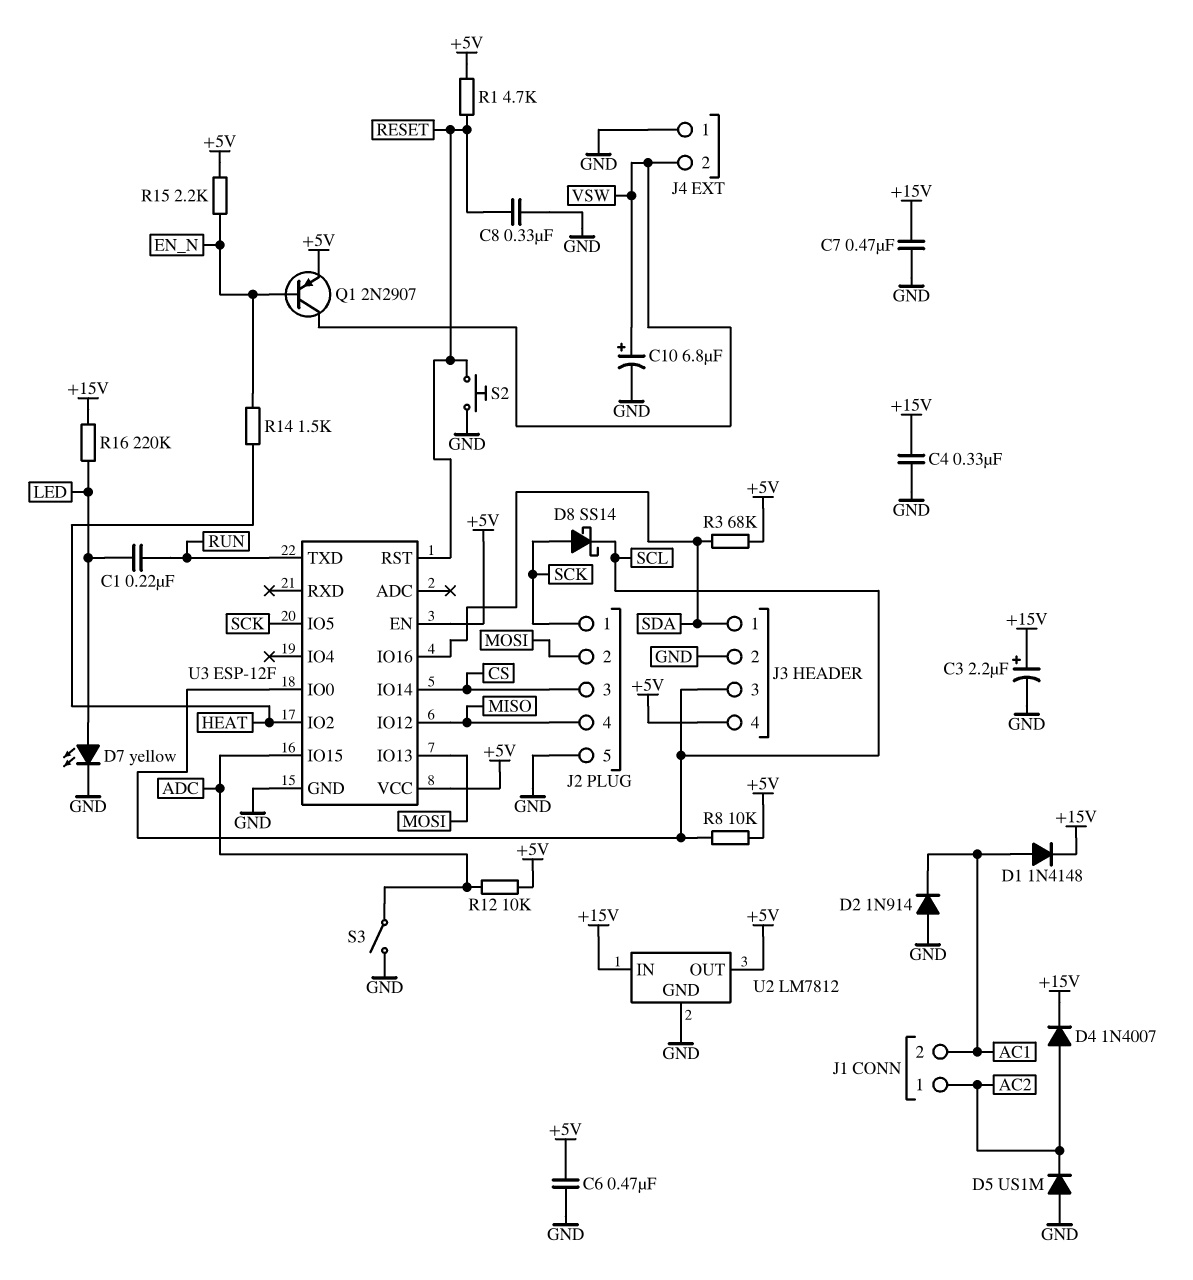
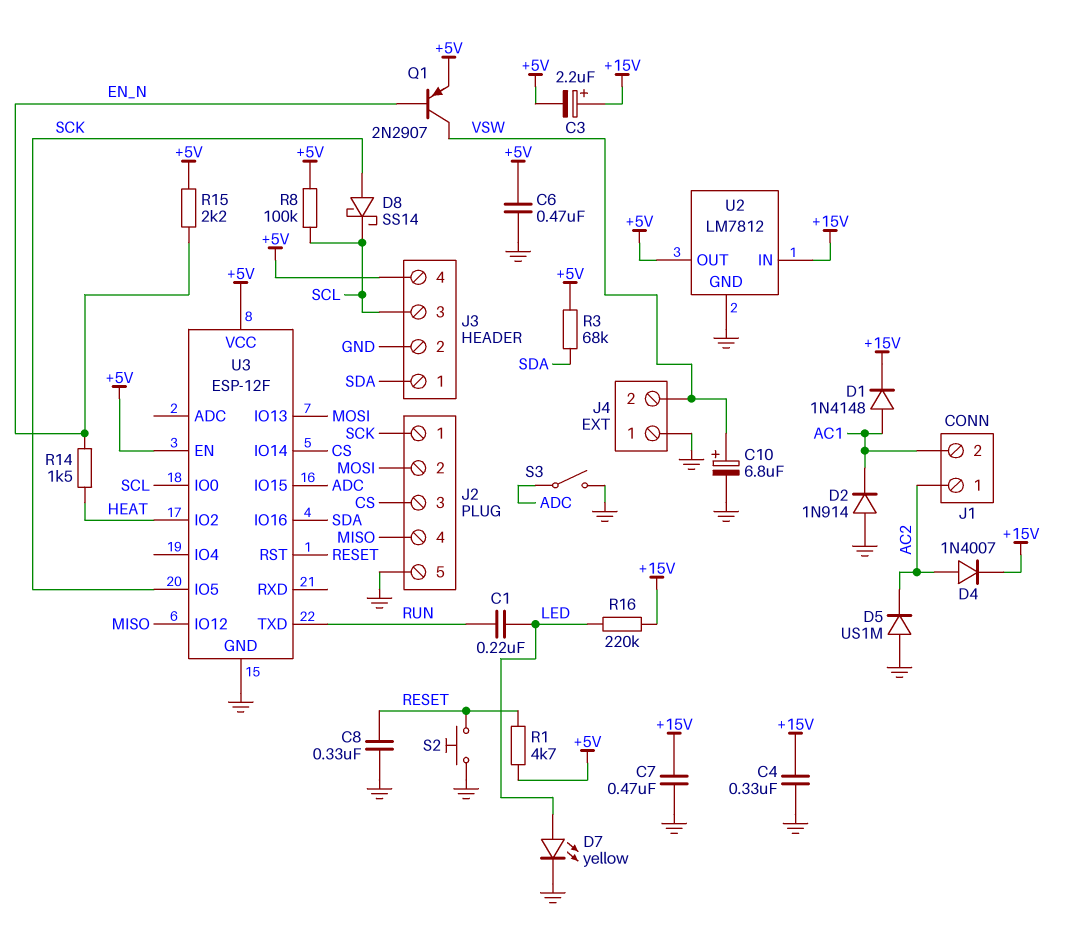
C3: 2.2uF (plus +15V, minus GND) -> 2.2uF (plus +15V, minus +5V)
R8: 10k (+5V, SCL) -> 100k (+5V, SCL)
R12: 10k (+5V, ADC) -> none

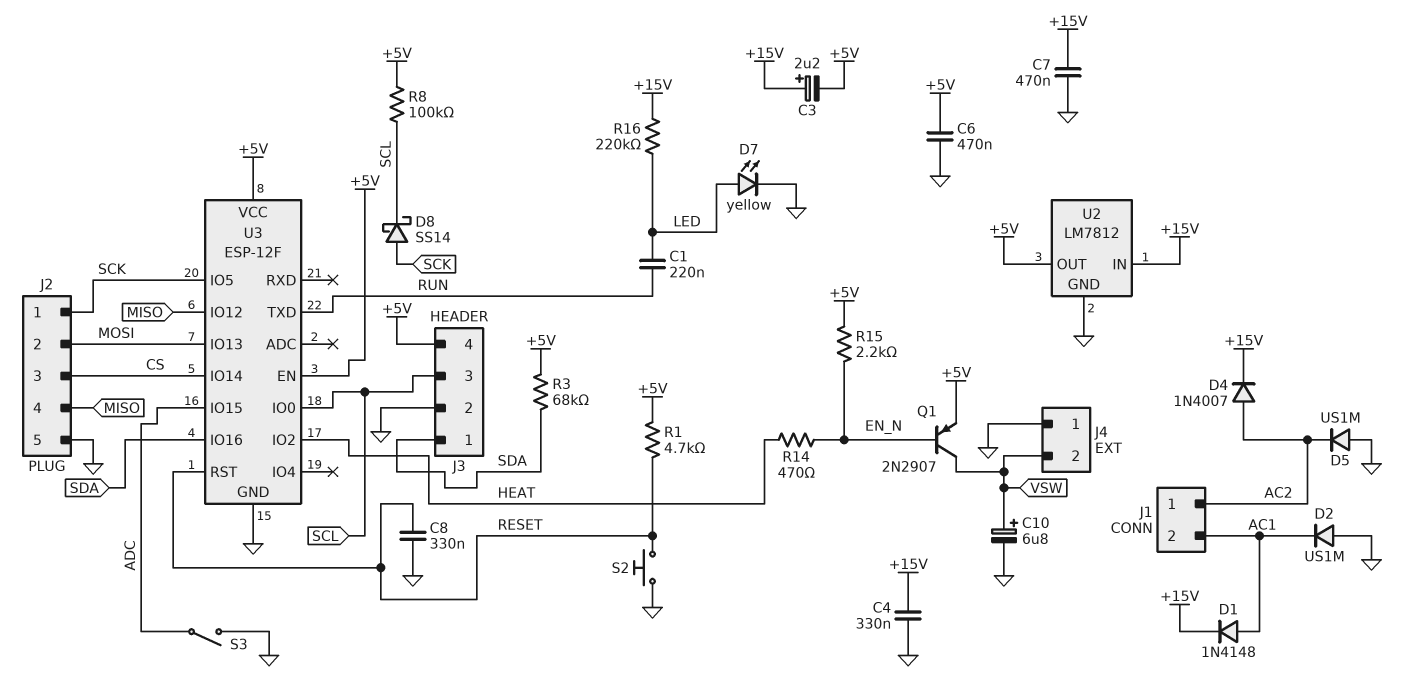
D2: diode 1N914 (A GND, K AC1) -> diode US1M (A GND, K AC1)
R14: 1.5k (EN_N, HEAT) -> 470 (EN_N, HEAT)

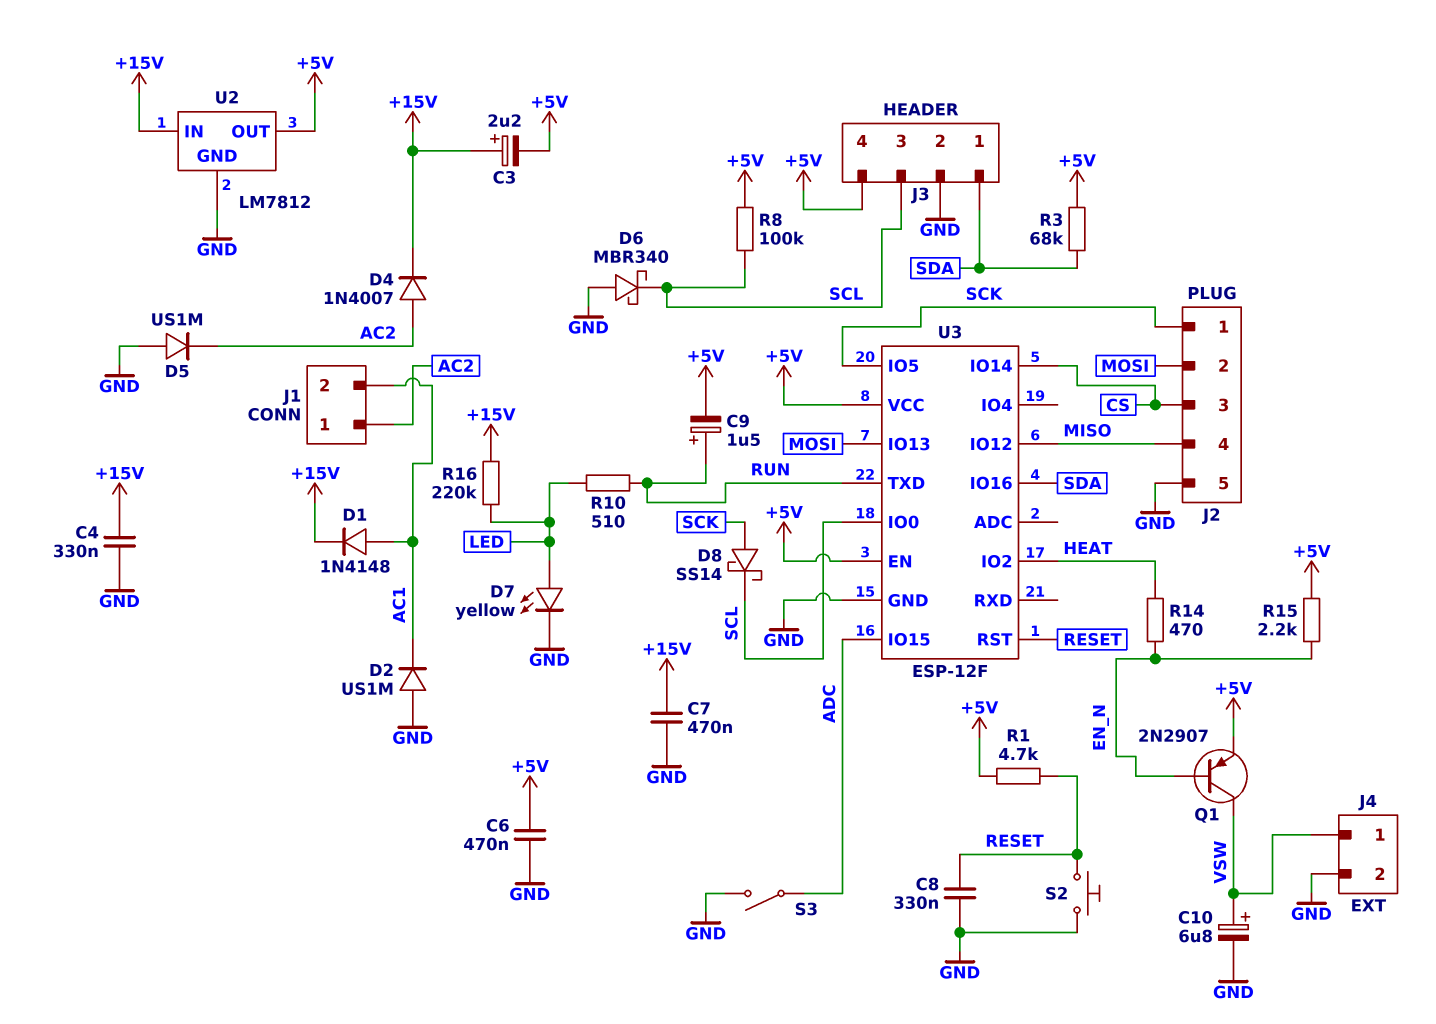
C1: 220nF (LED, RUN) -> none
C9: none -> 1.5uF (plus RUN, minus +5V)
D6: none -> schottky MBR340 (A GND, K SCL)
J4 pin 1: GND -> VSW
J4 pin 2: VSW -> GND
R10: none -> 510 (LED, RUN)

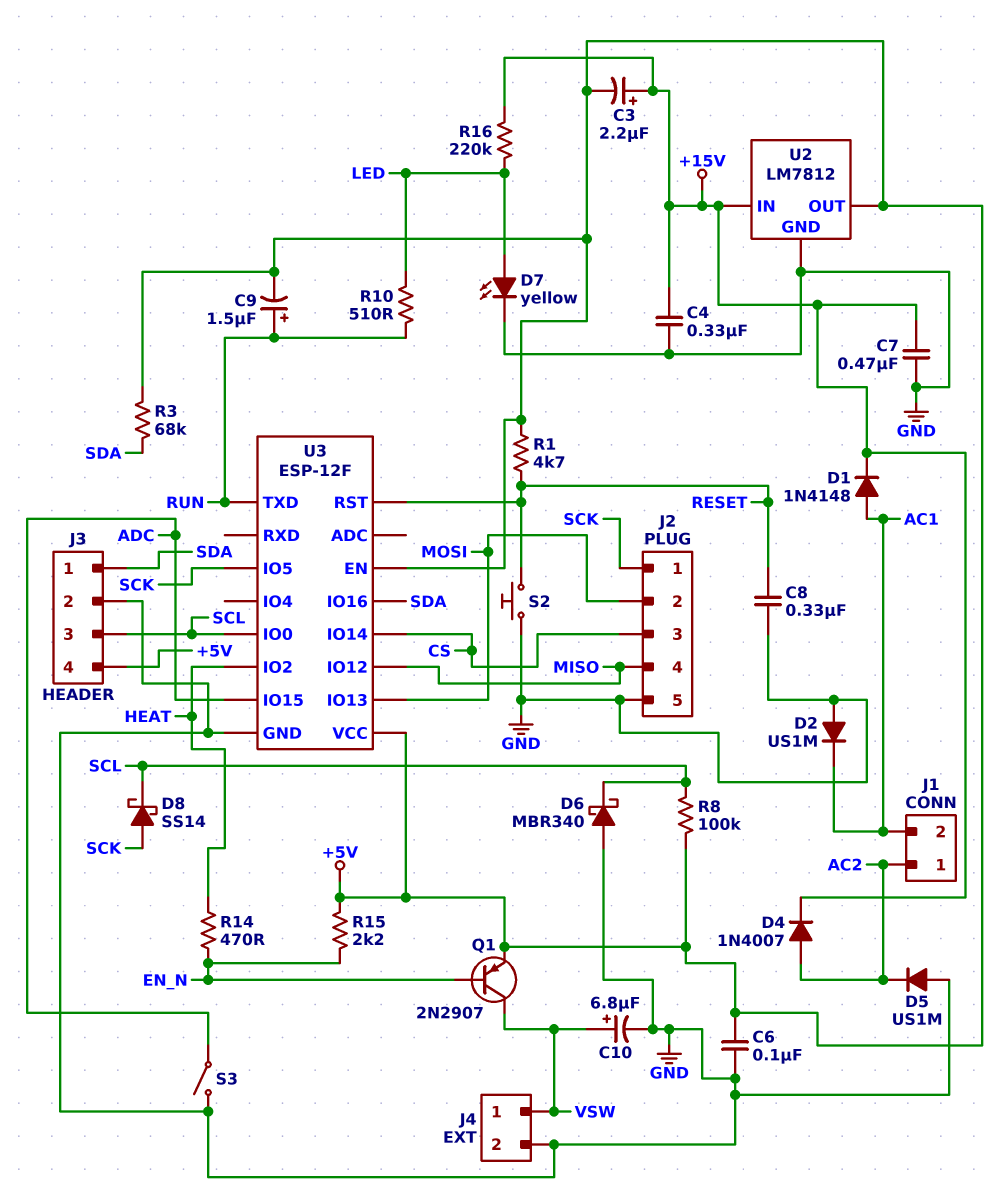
C6: 470nF (+5V, GND) -> 100nF (+5V, GND)

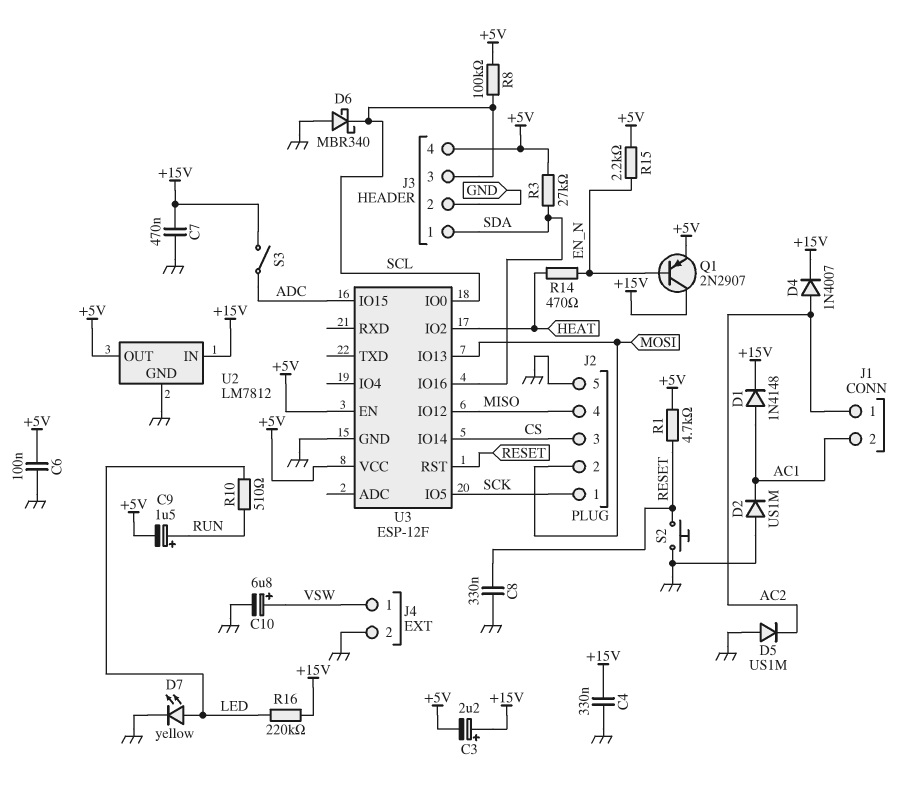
D8: schottky SS14 (A SCK, K SCL) -> none
Q1: PNP 2N2907 (B EN_N, C VSW, E +5V) -> PNP 2N2907 (B EN_N, C +15V, E +5V)
R3: 68k (+5V, SDA) -> 27k (+5V, SDA)
S3: switch (ADC, GND) -> switch (+15V, ADC)
U3 pin TXD: RUN -> none

